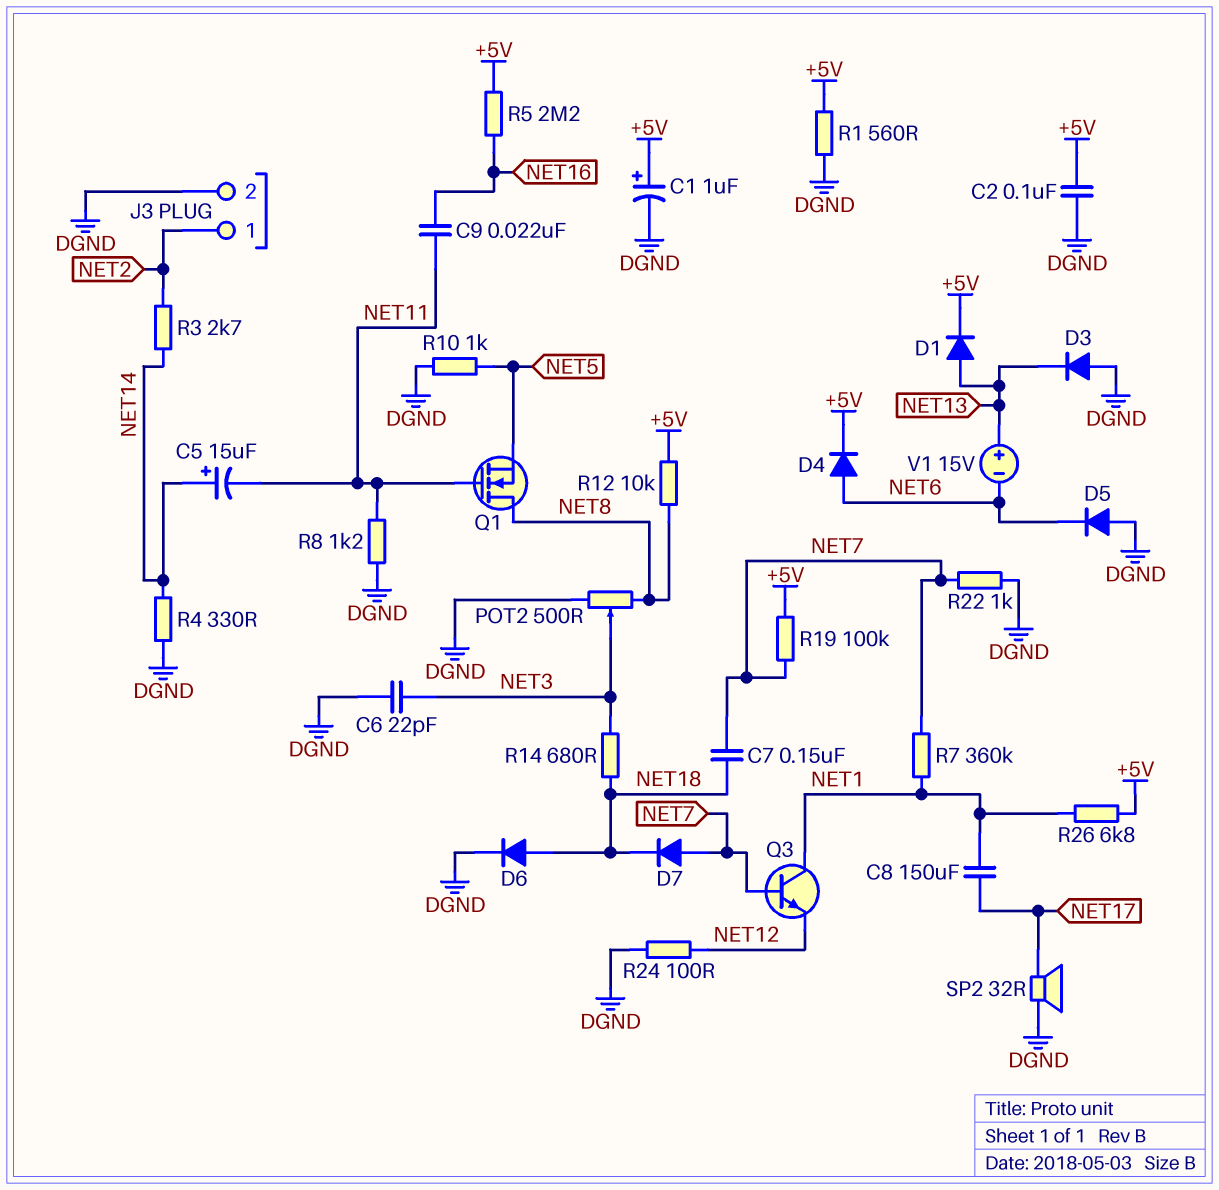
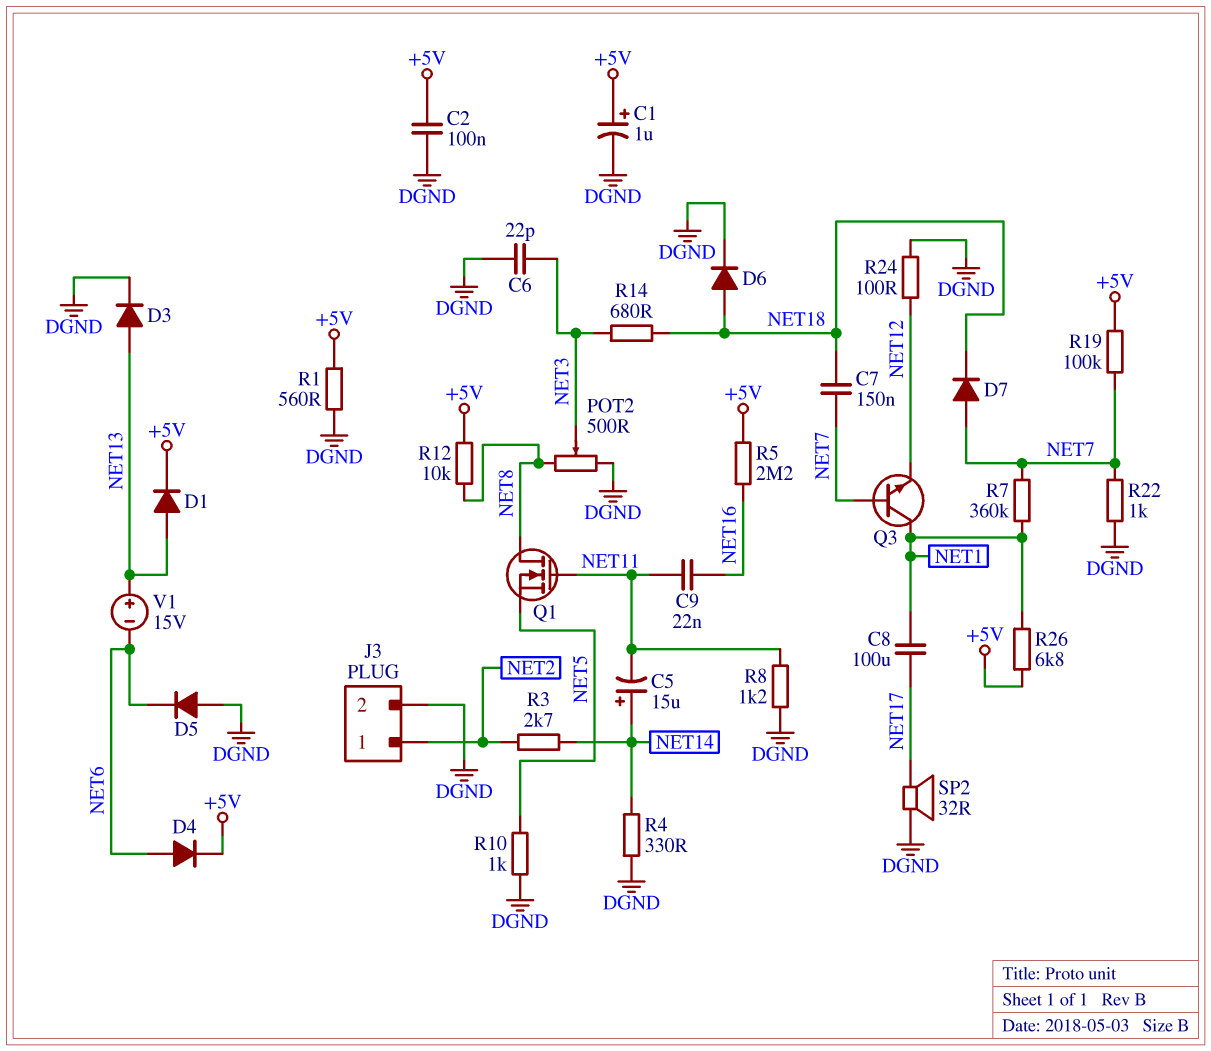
C8: 150uF (NET1, NET17) -> 100uF (NET1, NET17)
D3: diode (A DGND, K NET13) -> diode (A NET13, K DGND)

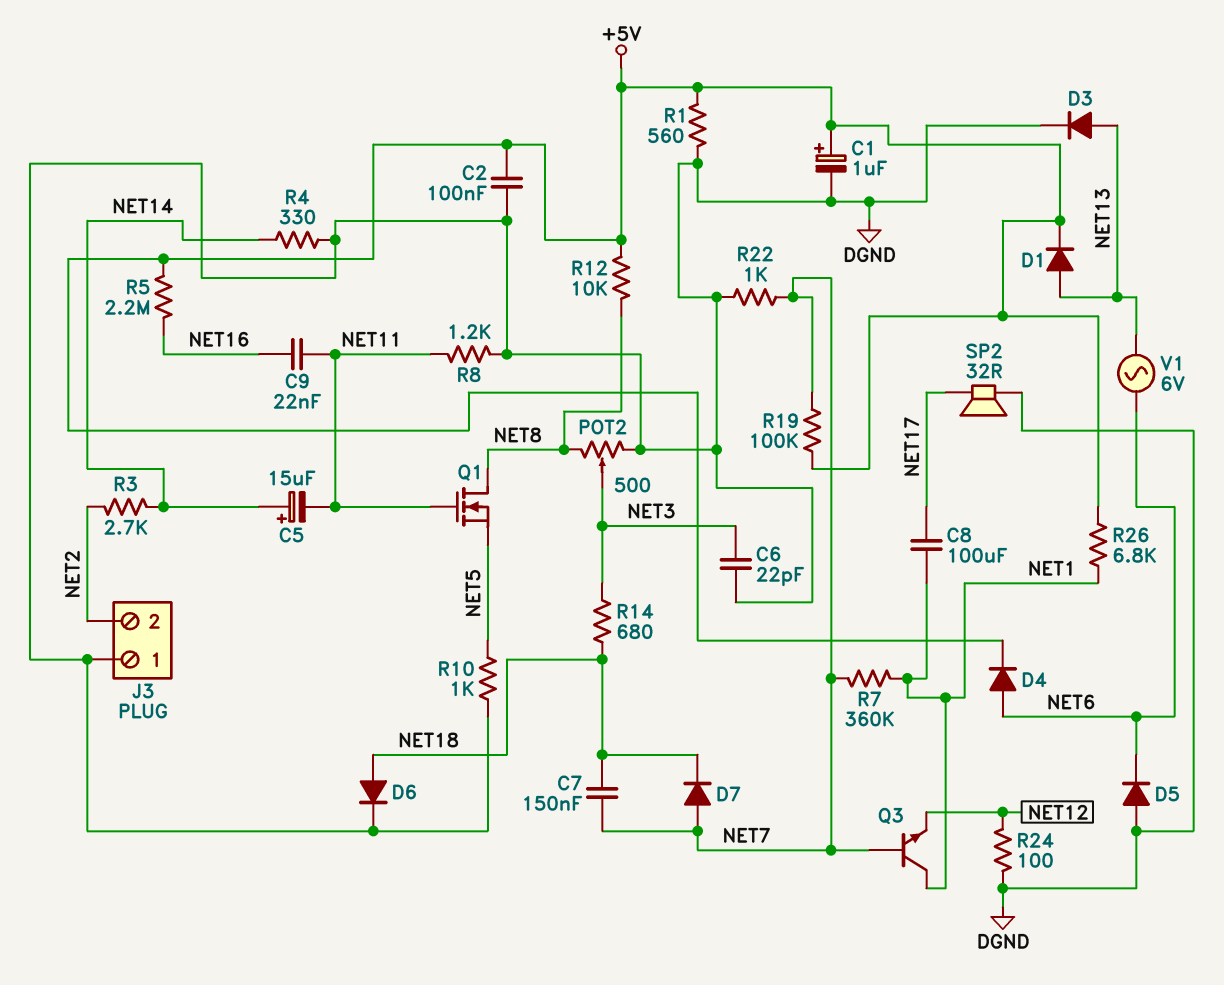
J3 pin 1: NET2 -> DGND
J3 pin 2: DGND -> NET2
V1: 15V (plus NET13, minus NET6) -> AC 6V (NET6, NET13)

